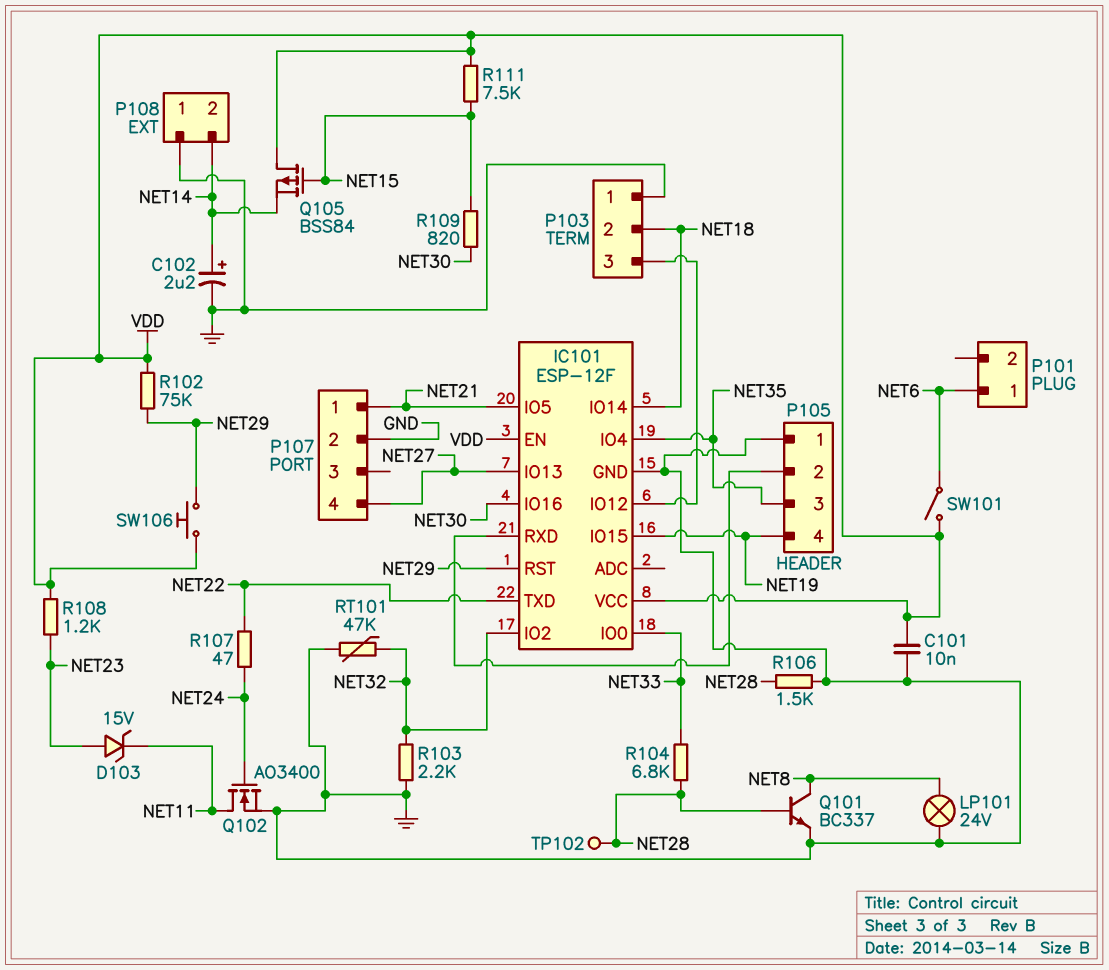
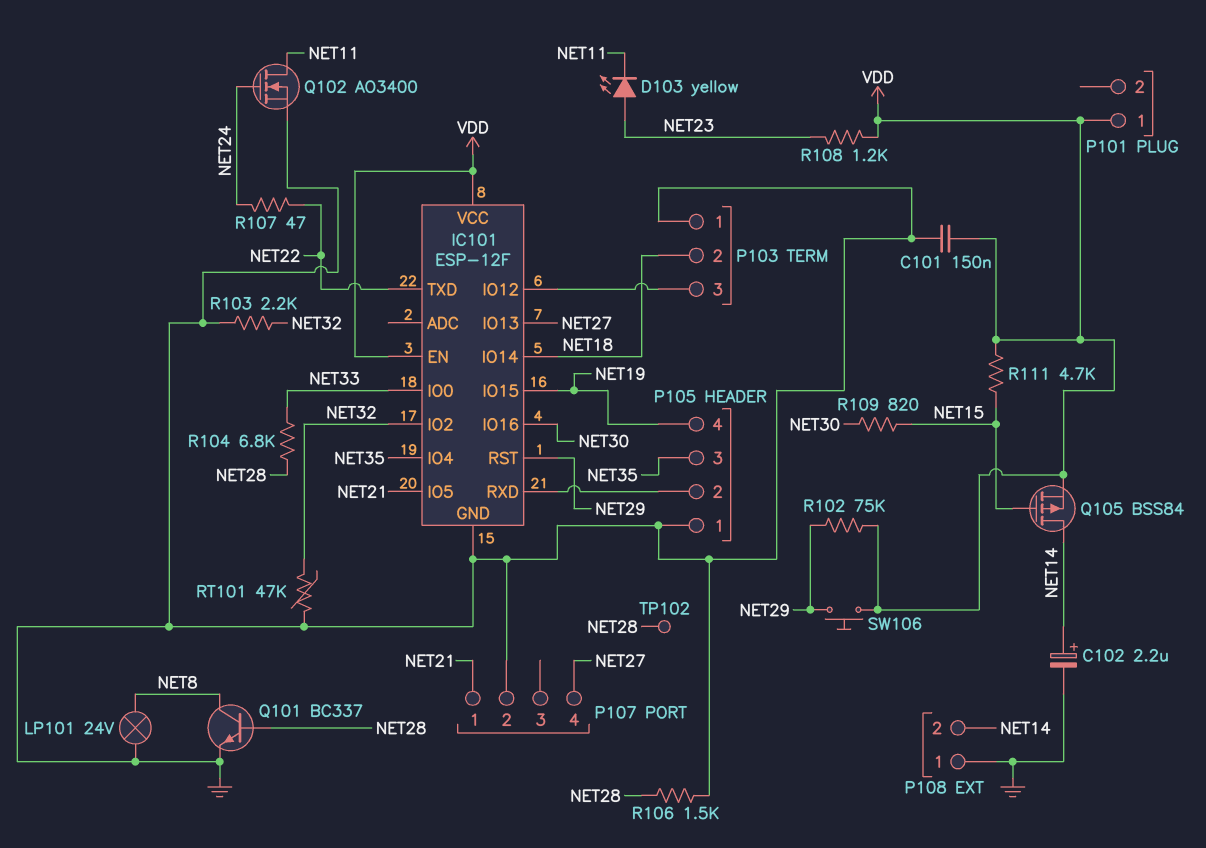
C101: 10nF (GND, VDD) -> 150nF (GND, VDD)
D103: zener 15V (A NET23, K NET11) -> LED yellow (A NET23, K NET11)
P101 pin 1: NET6 -> VDD
Q105: PMOS BSS84 (G NET15, D VDD, S NET14) -> PMOS BSS84 (G NET15, D NET14, S VDD)
R111: 7.5k (NET15, VDD) -> 4.7k (NET15, VDD)
SW101: switch (NET6, VDD) -> none

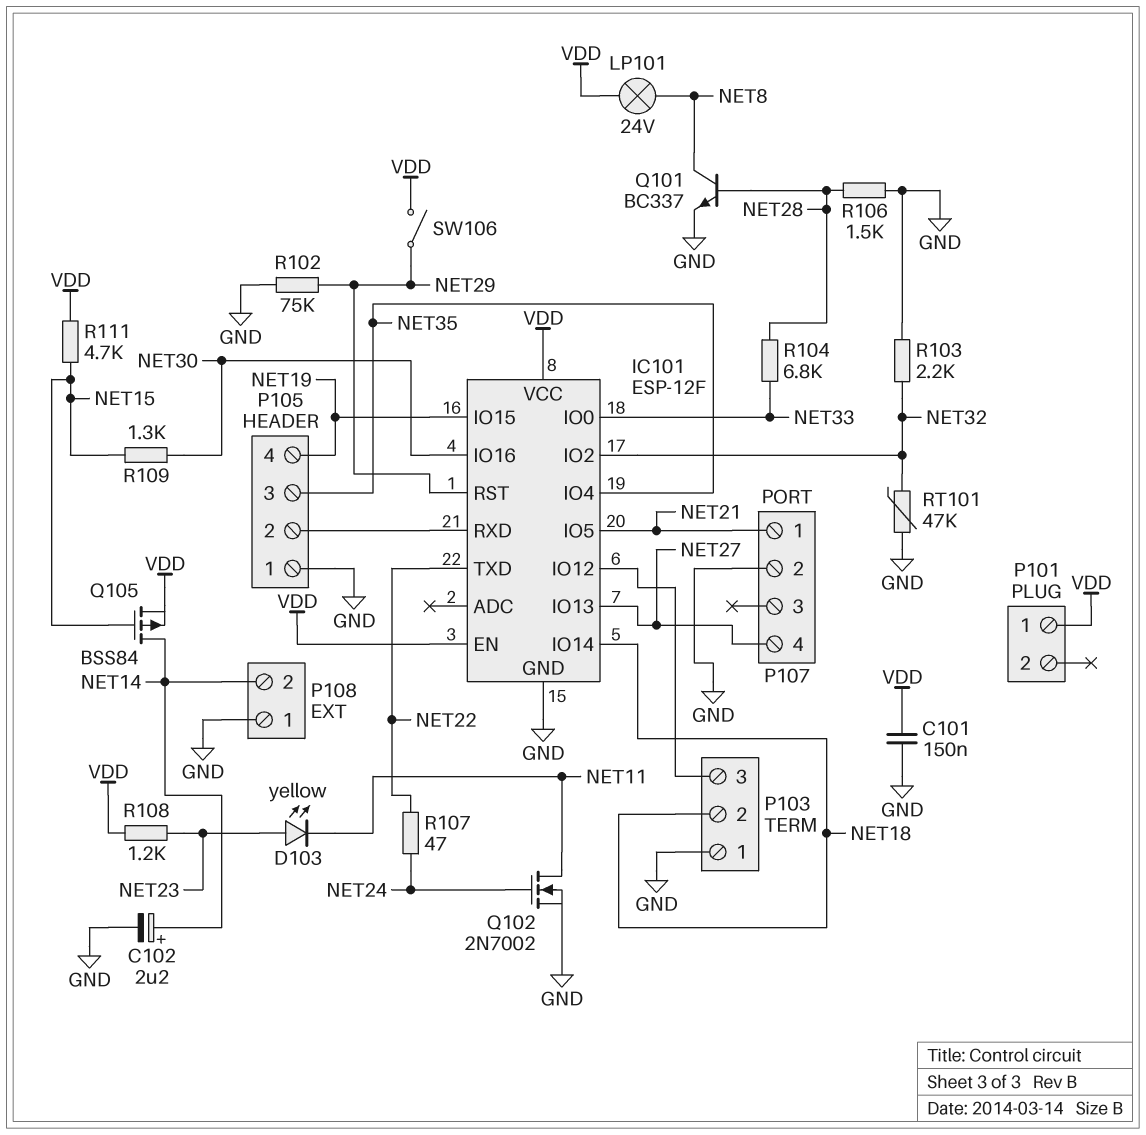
LP101: lamp 24V (GND, NET8) -> lamp 24V (NET8, VDD)
Q102: NMOS AO3400 (G NET24, D NET11, S GND) -> NMOS 2N7002 (G NET24, D NET11, S GND)
R102: 75k (NET29, VDD) -> 75k (GND, NET29)
R109: 820 (NET15, NET30) -> 1.3k (NET15, NET30)
SW106: button (NET29, VDD) -> switch (NET29, VDD)
TP102: test point (NET28) -> none

